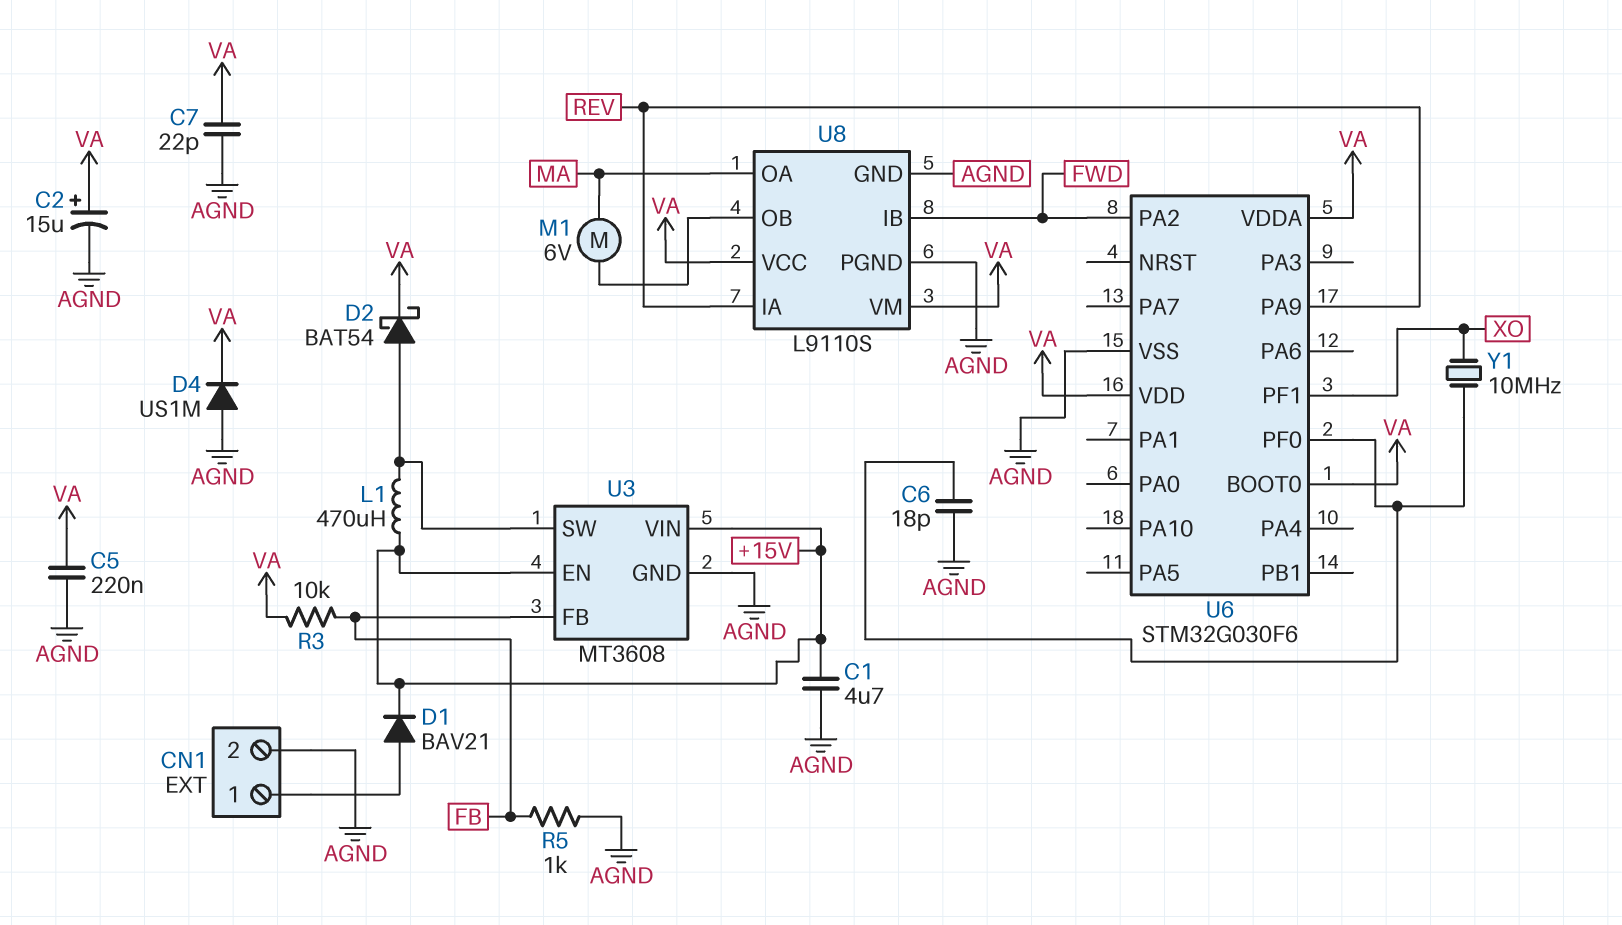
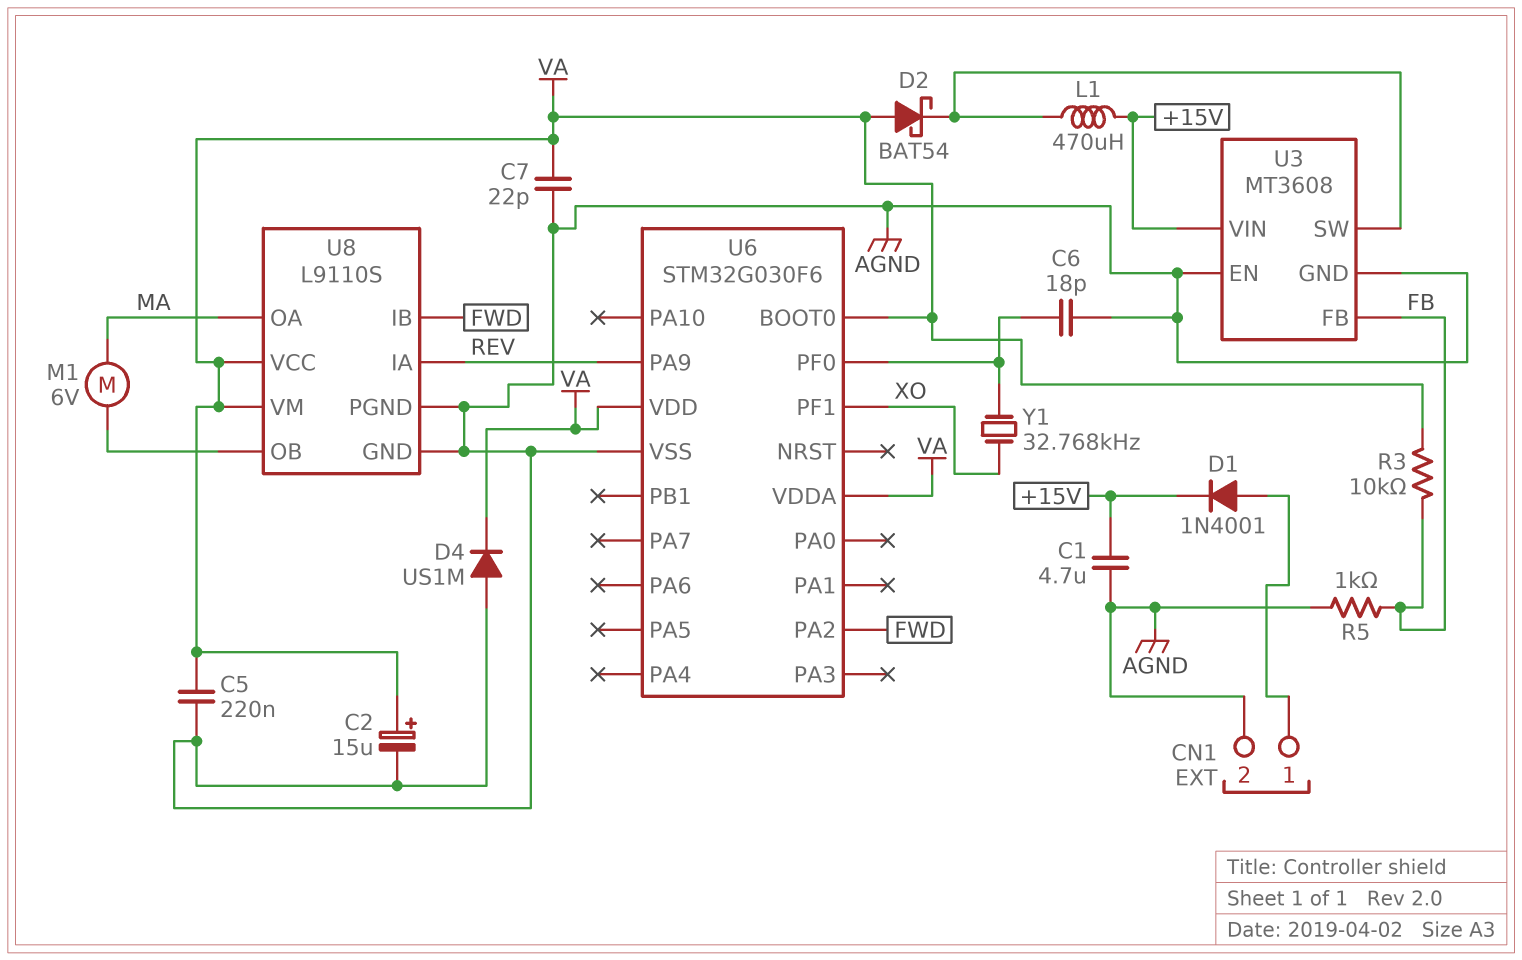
D1: diode BAV21 (A CN1/1, K +15V) -> diode 1N4001 (A CN1/1, K +15V)
D2: schottky BAT54 (A U3/SW, K VA) -> schottky BAT54 (A VA, K U3/SW)
U3 pin EN: +15V -> AGND
Y1: 10MHz (U6/PF0, XO) -> 32.768kHz (U6/PF0, XO)

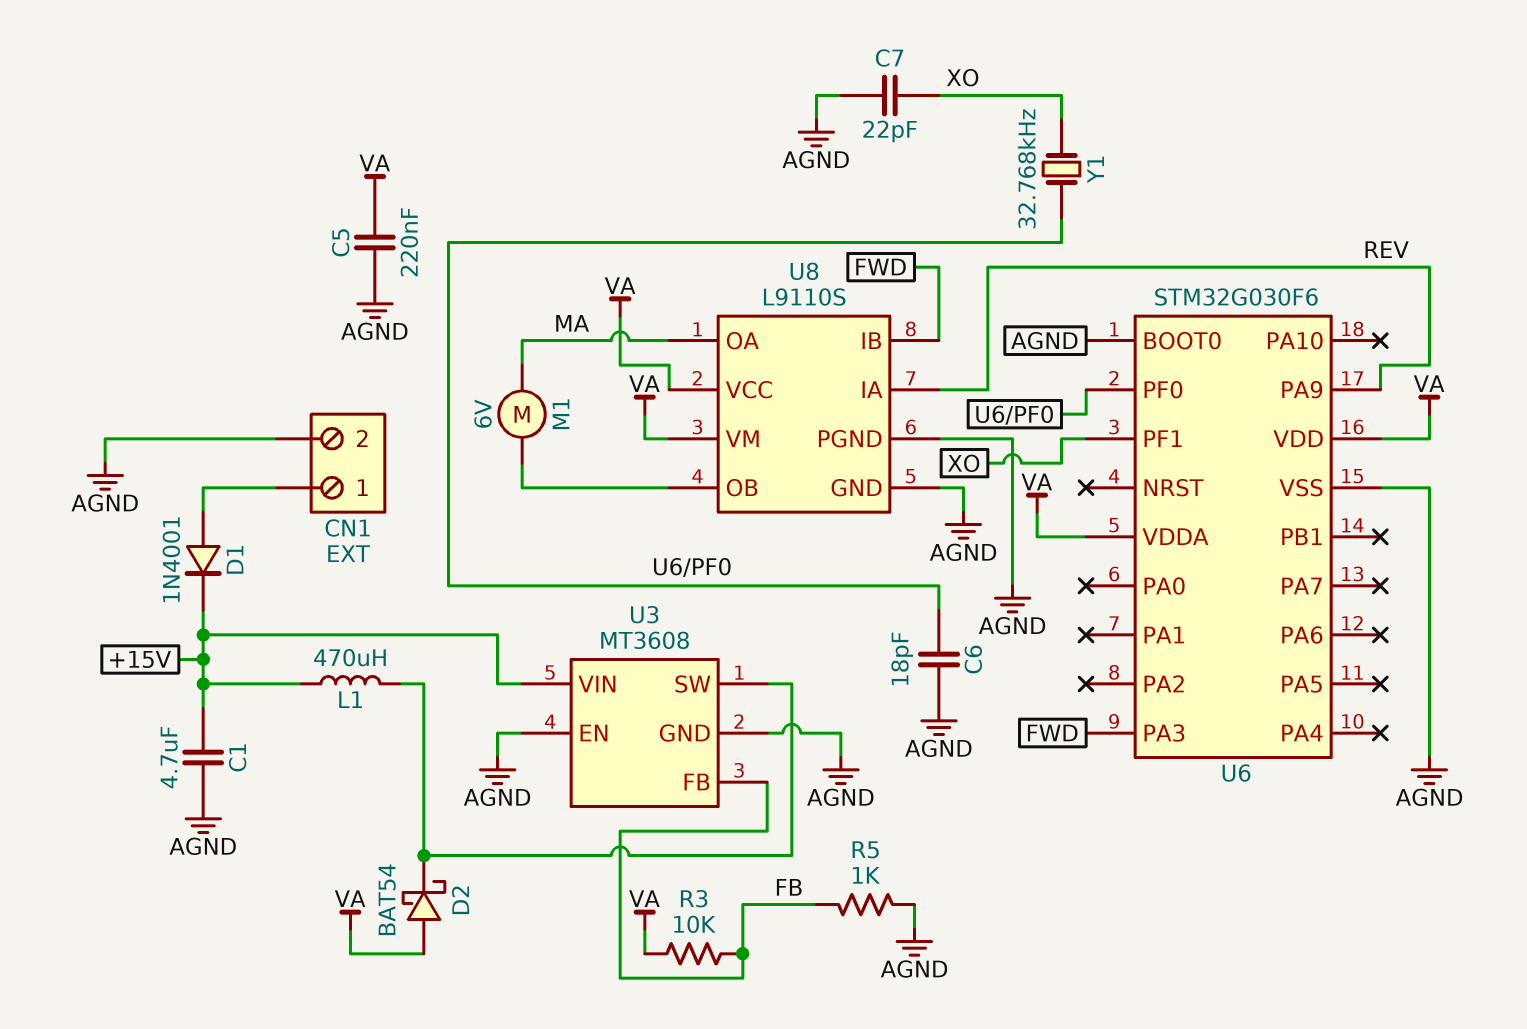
C2: 15uF (plus VA, minus AGND) -> none
C7: 22pF (AGND, VA) -> 22pF (AGND, XO)
D4: diode US1M (A AGND, K VA) -> none
U6 pin BOOT0: VA -> AGND
U6 pin PA2: FWD -> none
U6 pin PA3: none -> FWD

